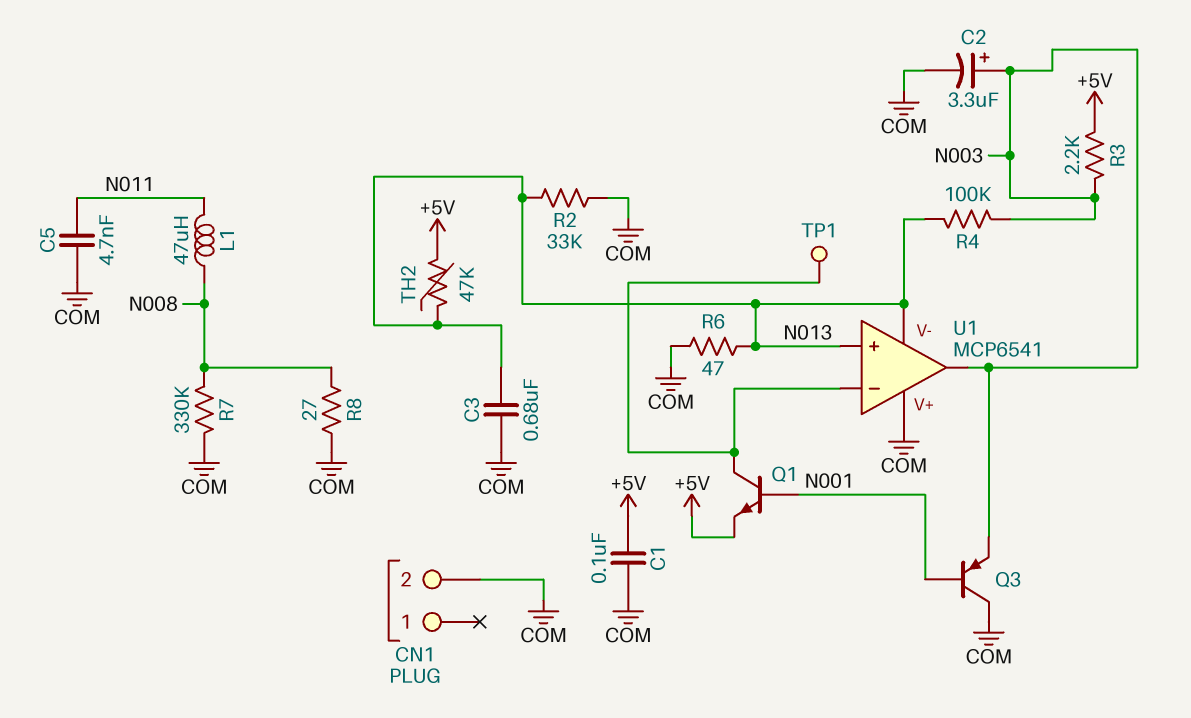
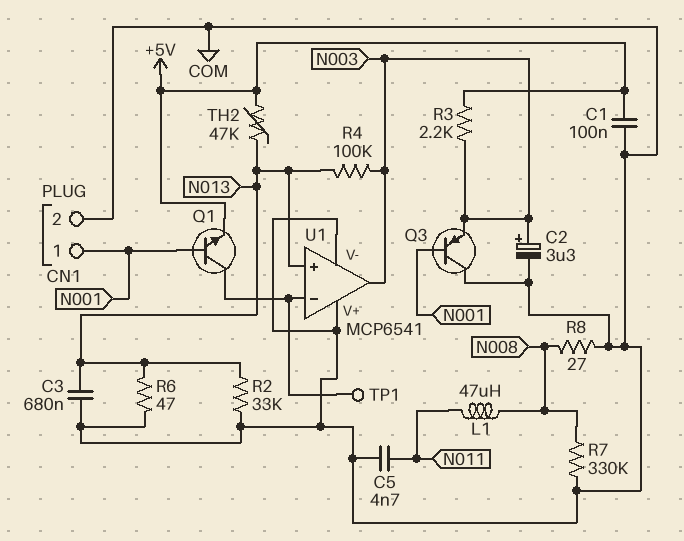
CN1 pin 1: none -> N001
U1 pin V-: N013 -> COM

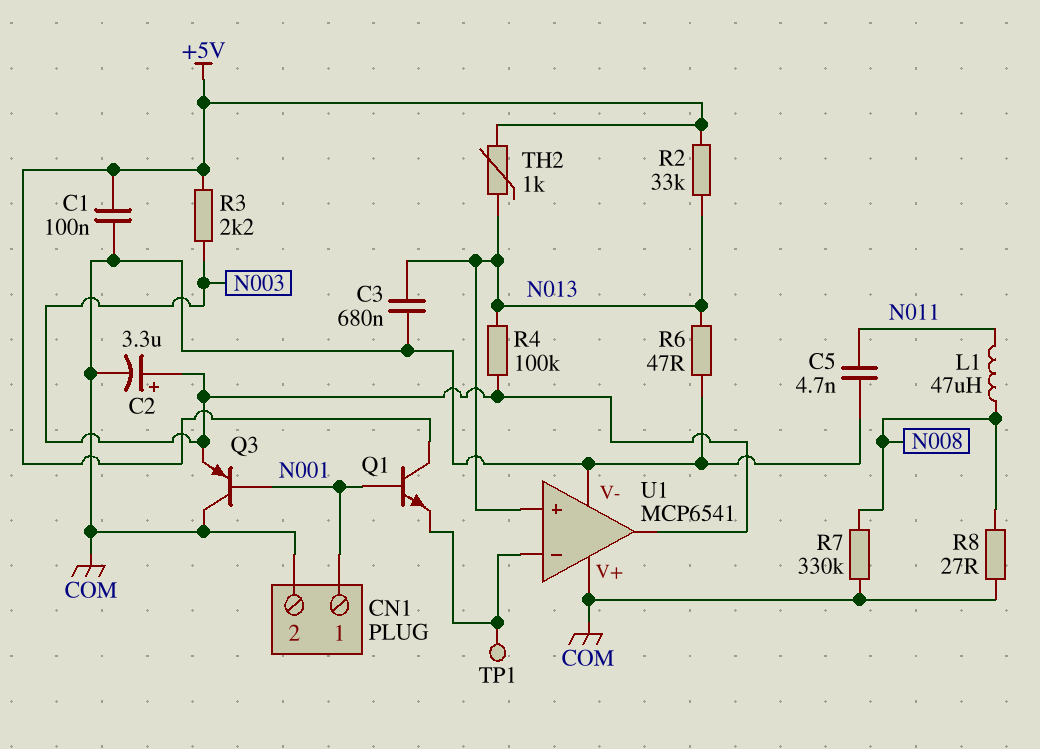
Q1: NPN (B N001, C U1/in-, E +5V) -> NPN (B N001, C +5V, E U1/in-)
R2: 33k (COM, N013) -> 33k (+5V, N013)
TH2: 47k (+5V, N013) -> 1k (+5V, N013)

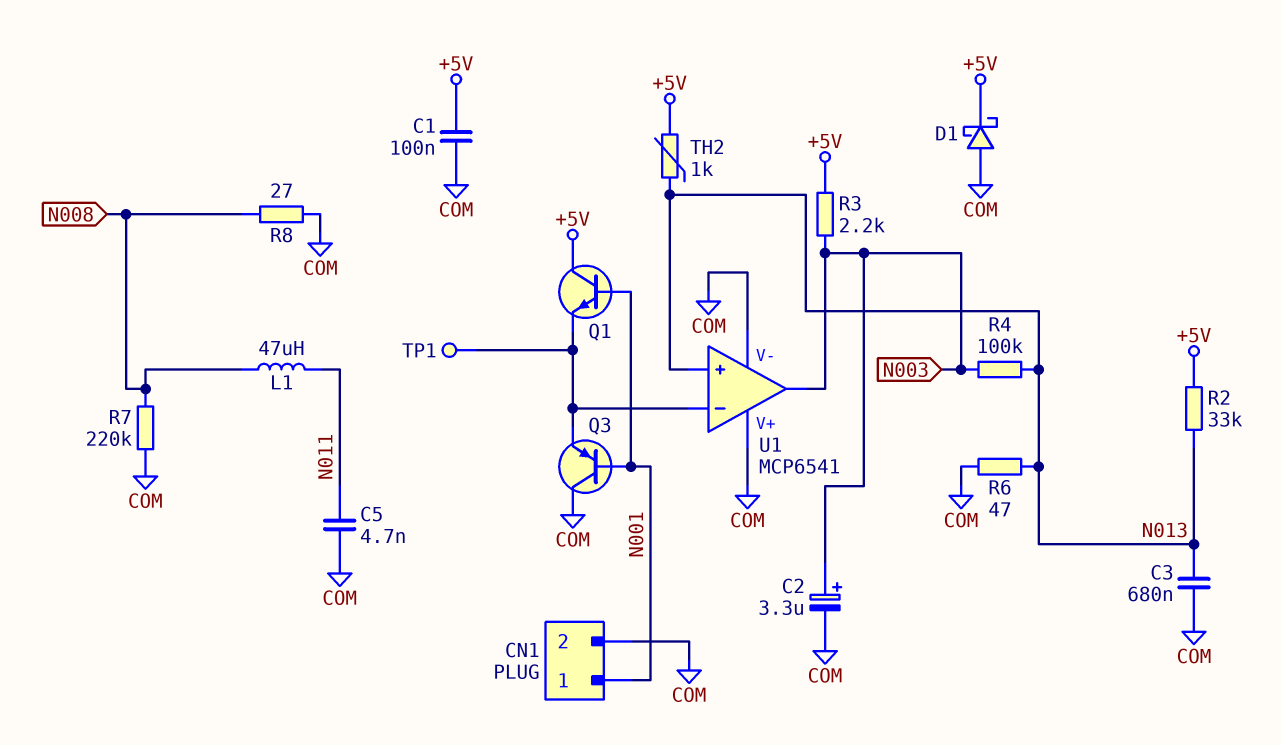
D1: none -> schottky (A COM, K +5V)
Q3: PNP (B N001, C COM, E N003) -> PNP (B N001, C COM, E U1/in-)
R7: 330k (COM, N008) -> 220k (COM, N008)

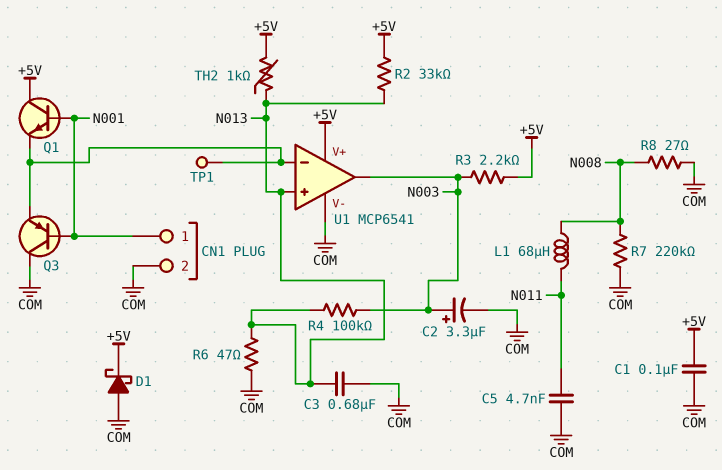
L1: 47uH (N008, N011) -> 68uH (N008, N011)
U1 pin V+: COM -> +5V

